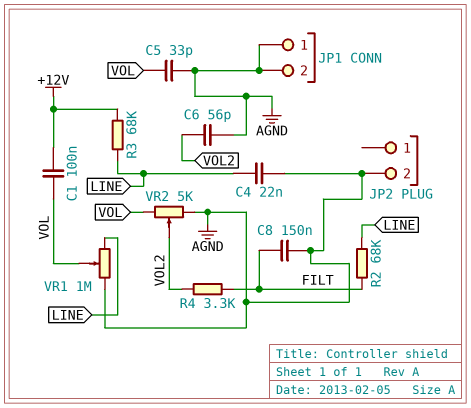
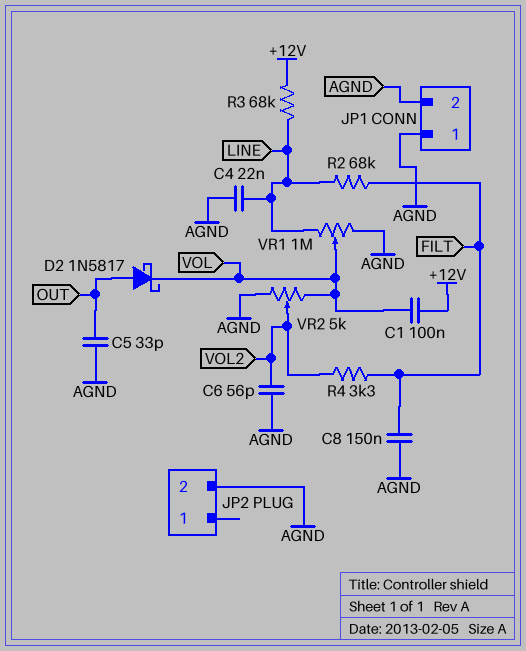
C5: 33pF (AGND, VOL) -> 33pF (AGND, OUT)
D2: none -> schottky 1N5817 (A OUT, K VOL)

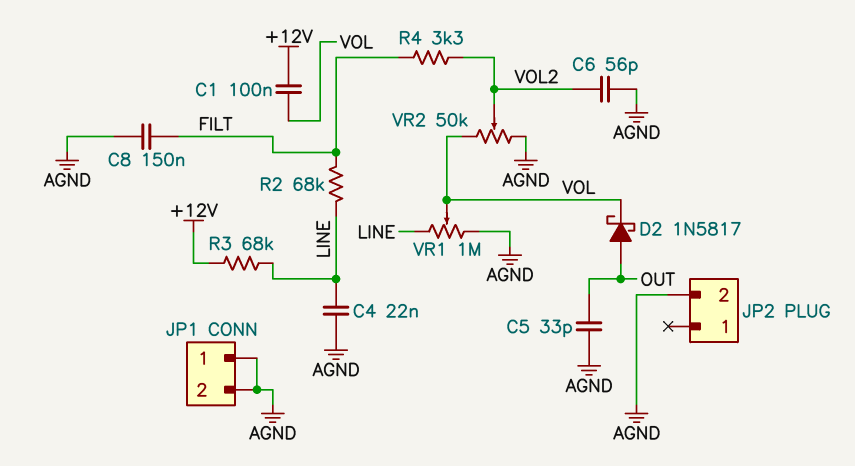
VR2: 5k (AGND, VOL, wiper VOL2) -> 50k (AGND, VOL, wiper VOL2)

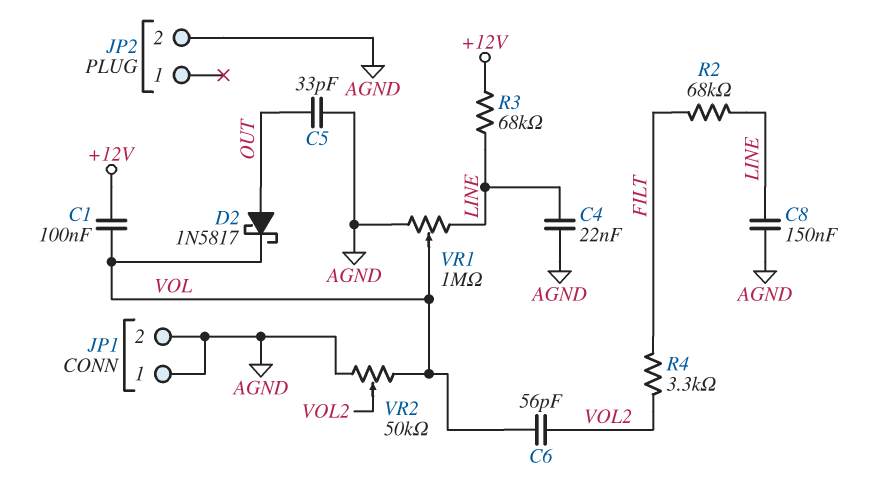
C6: 56pF (AGND, VOL2) -> 56pF (VOL, VOL2)
C8: 150nF (AGND, FILT) -> 150nF (AGND, LINE)

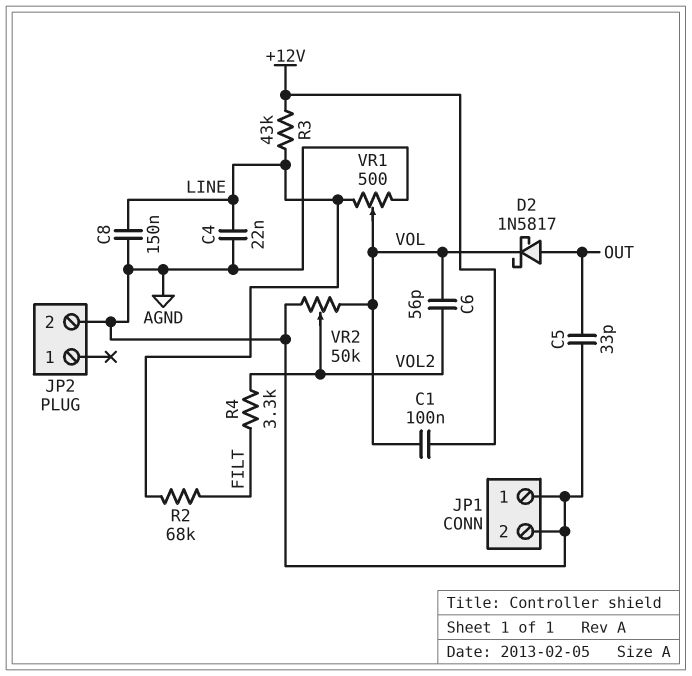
R3: 68k (+12V, LINE) -> 43k (+12V, LINE)
VR1: 1M (AGND, LINE, wiper VOL) -> 500 (AGND, LINE, wiper VOL)

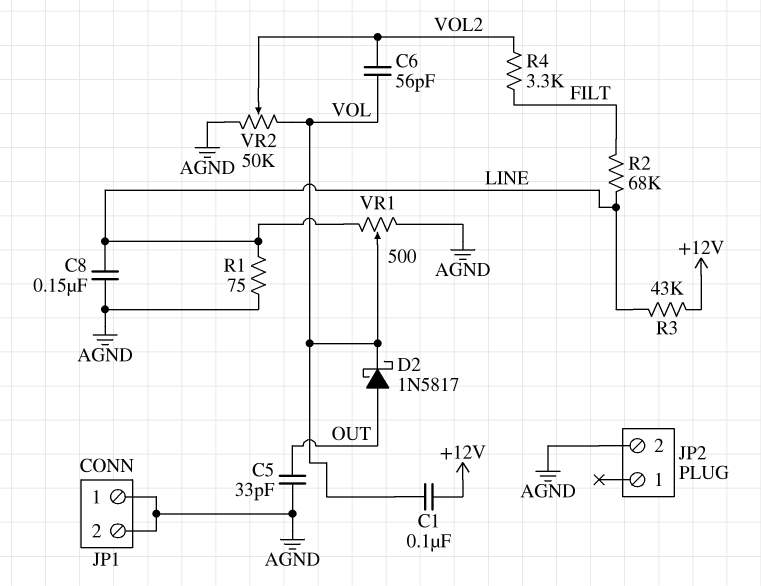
C4: 22nF (AGND, LINE) -> none
R1: none -> 75 (AGND, LINE)

